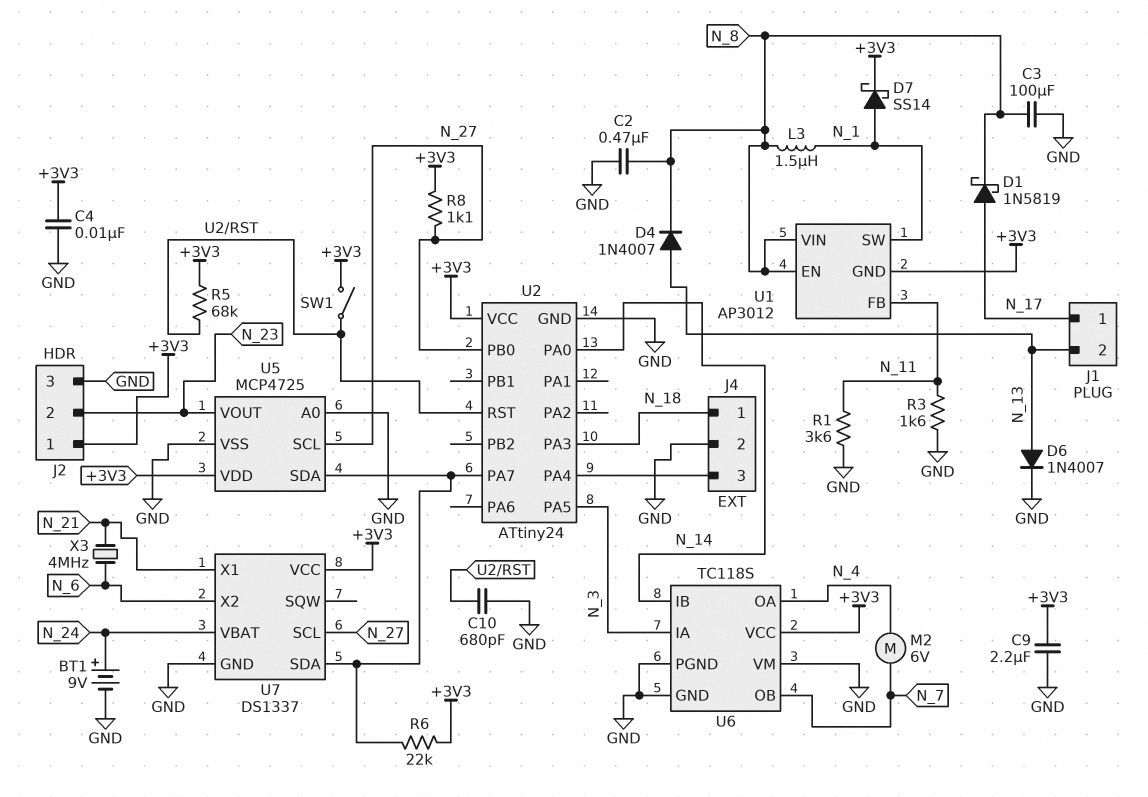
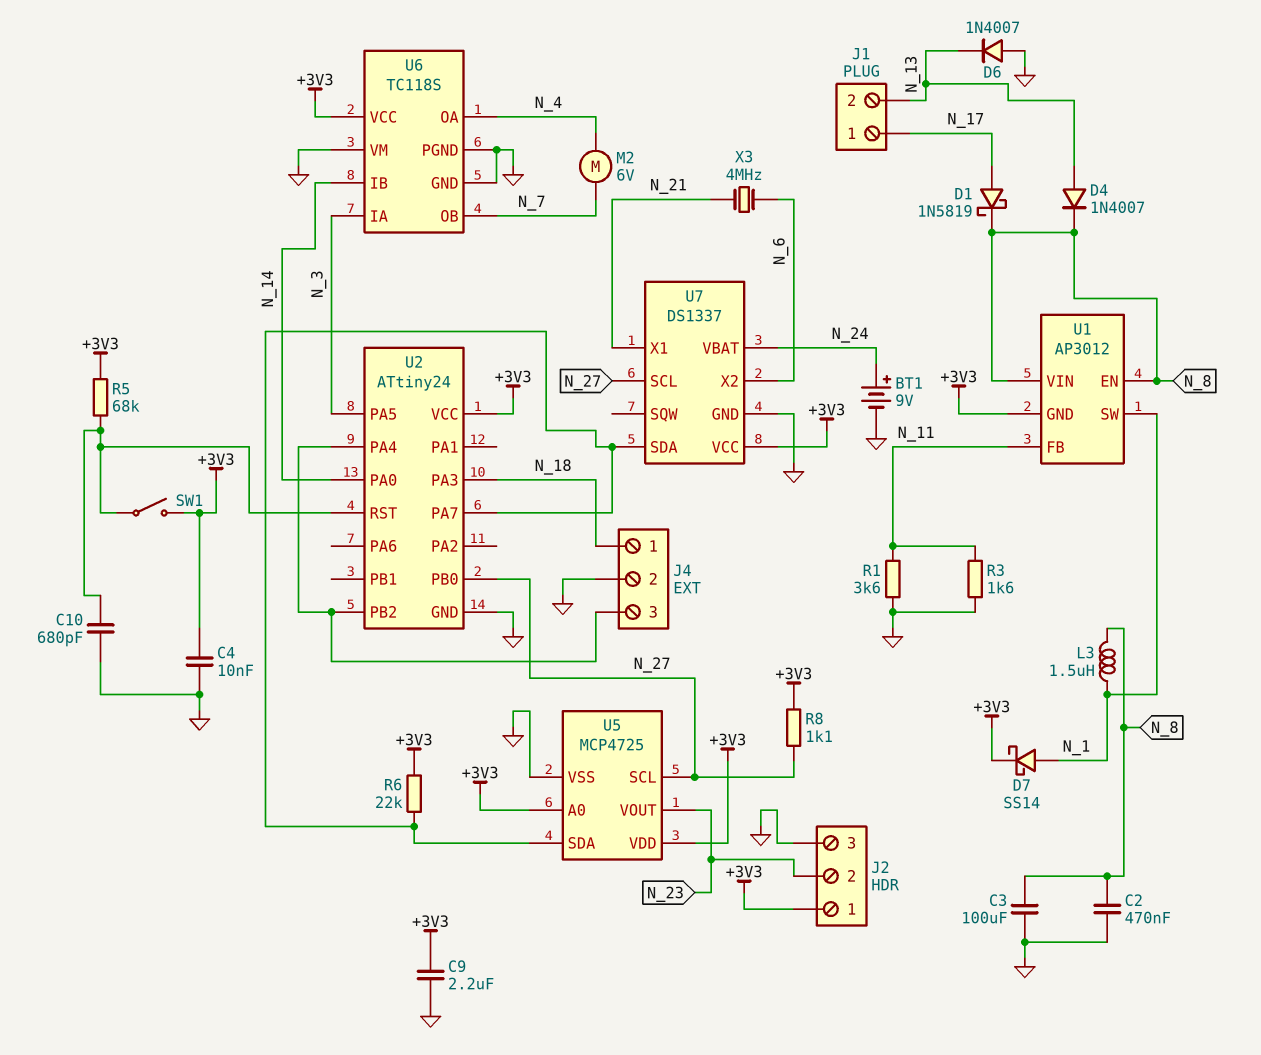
D6: diode 1N4007 (A N_13, K GND) -> diode 1N4007 (A GND, K N_13)
U2 pin PB2: none -> J4/3
U5 pin A0: GND -> +3V3

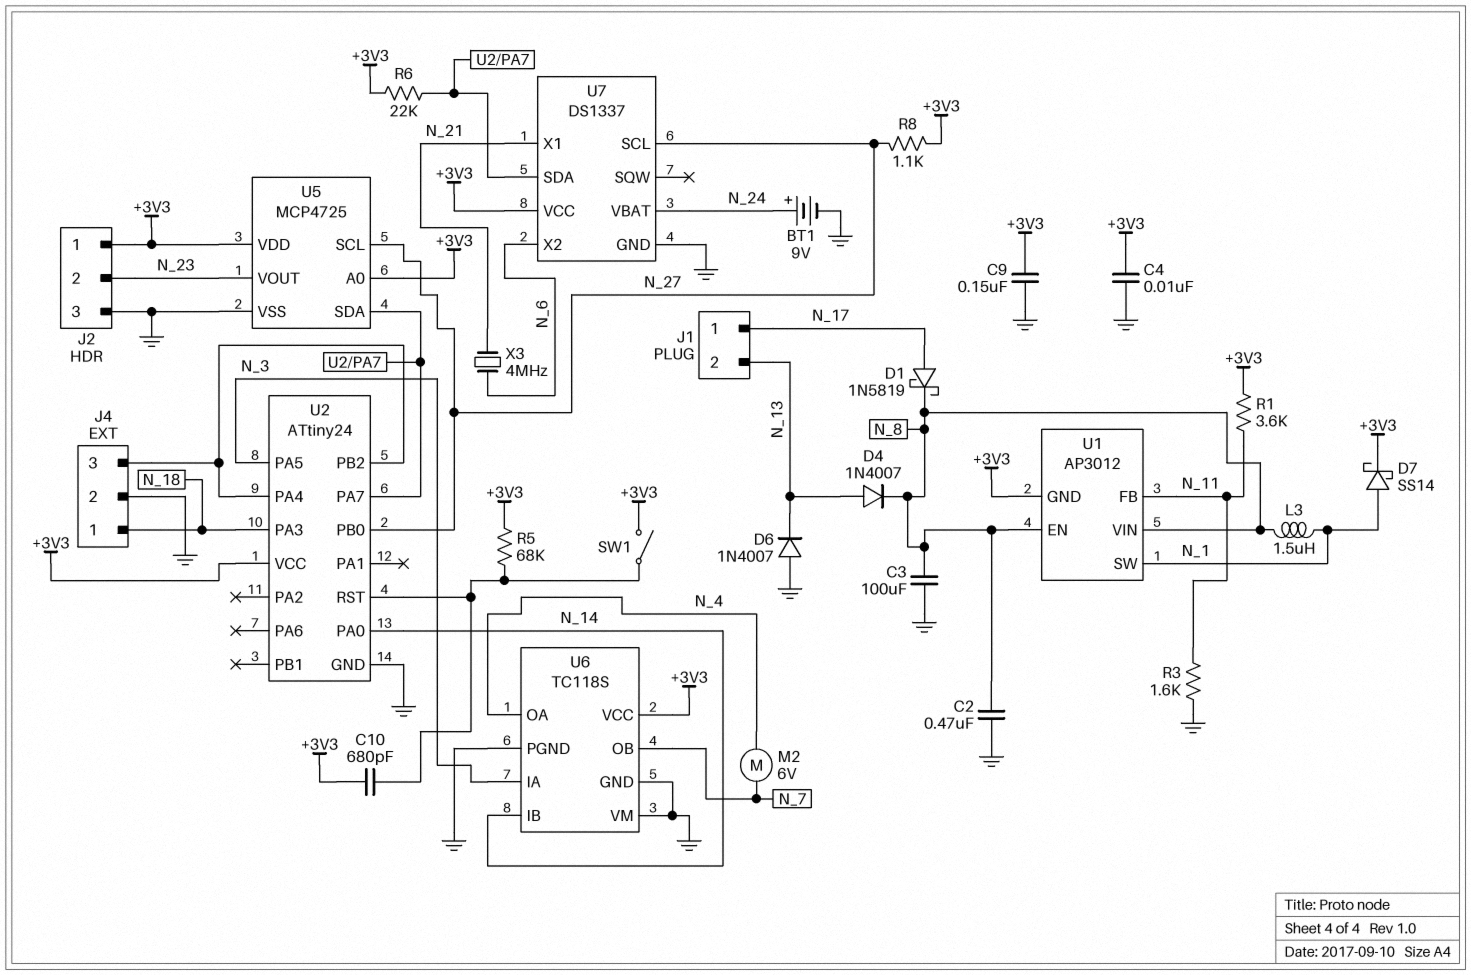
C9: 2.2uF (+3V3, GND) -> 150nF (+3V3, GND)
C10: 680pF (GND, U2/RST) -> 680pF (+3V3, U2/RST)
R1: 3.6k (GND, N_11) -> 3.6k (+3V3, N_11)

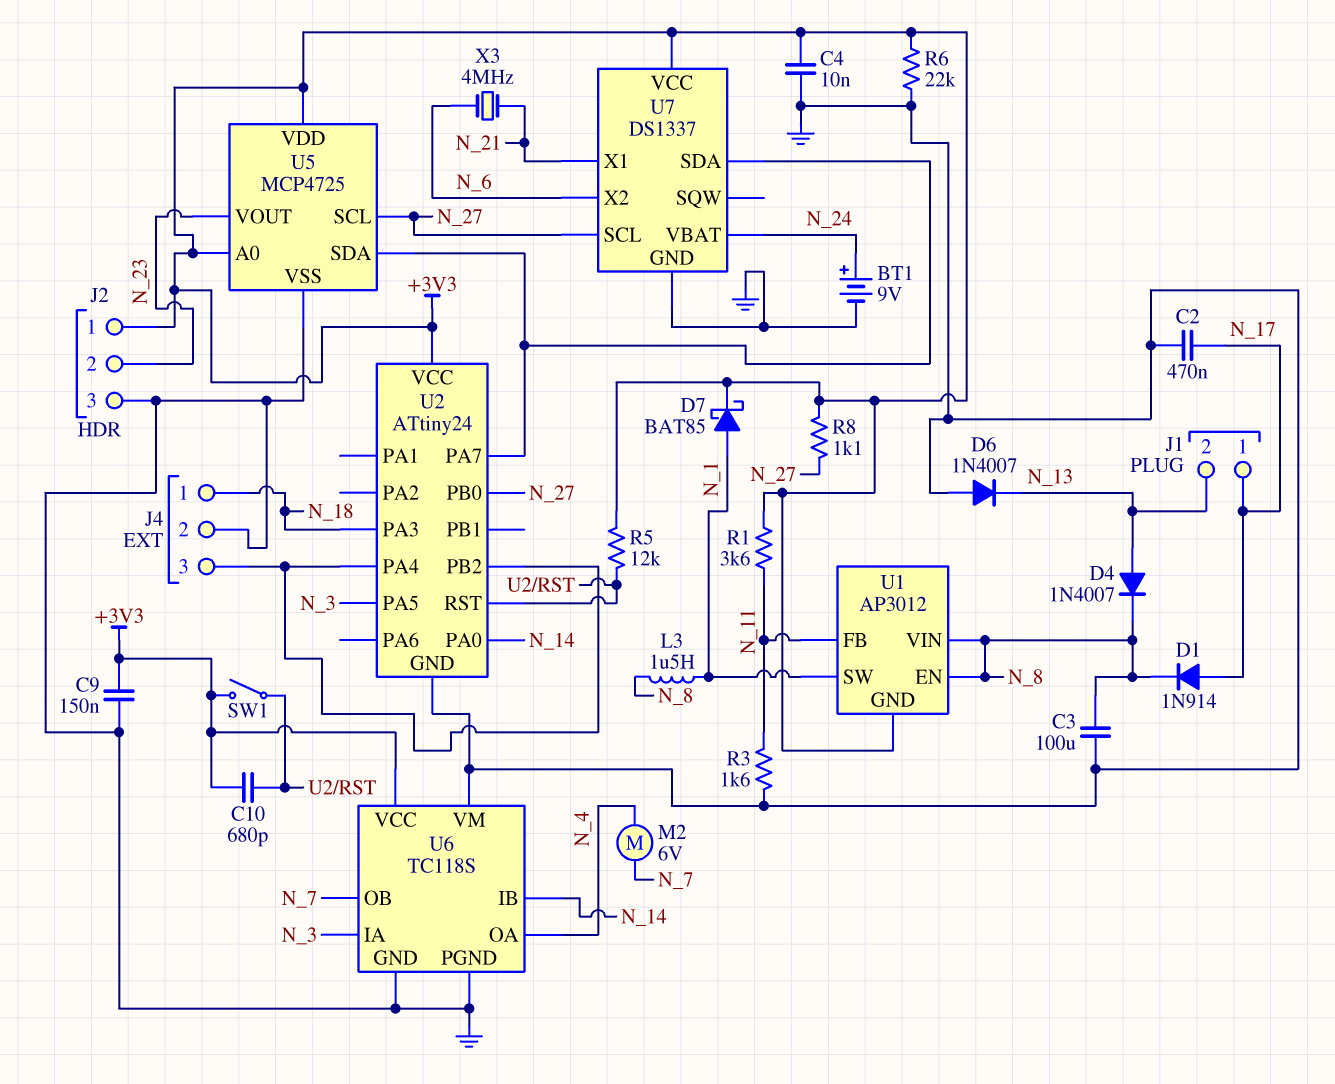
C2: 470nF (GND, N_8) -> 470nF (GND, N_17)
D1: schottky 1N5819 (A N_17, K N_8) -> diode 1N914 (A N_17, K N_8)
D7: schottky SS14 (A N_1, K +3V3) -> schottky BAT85 (A N_1, K +3V3)
R5: 68k (+3V3, U2/RST) -> 12k (+3V3, U2/RST)
R6: 22k (+3V3, U2/PA7) -> 22k (+3V3, GND)

